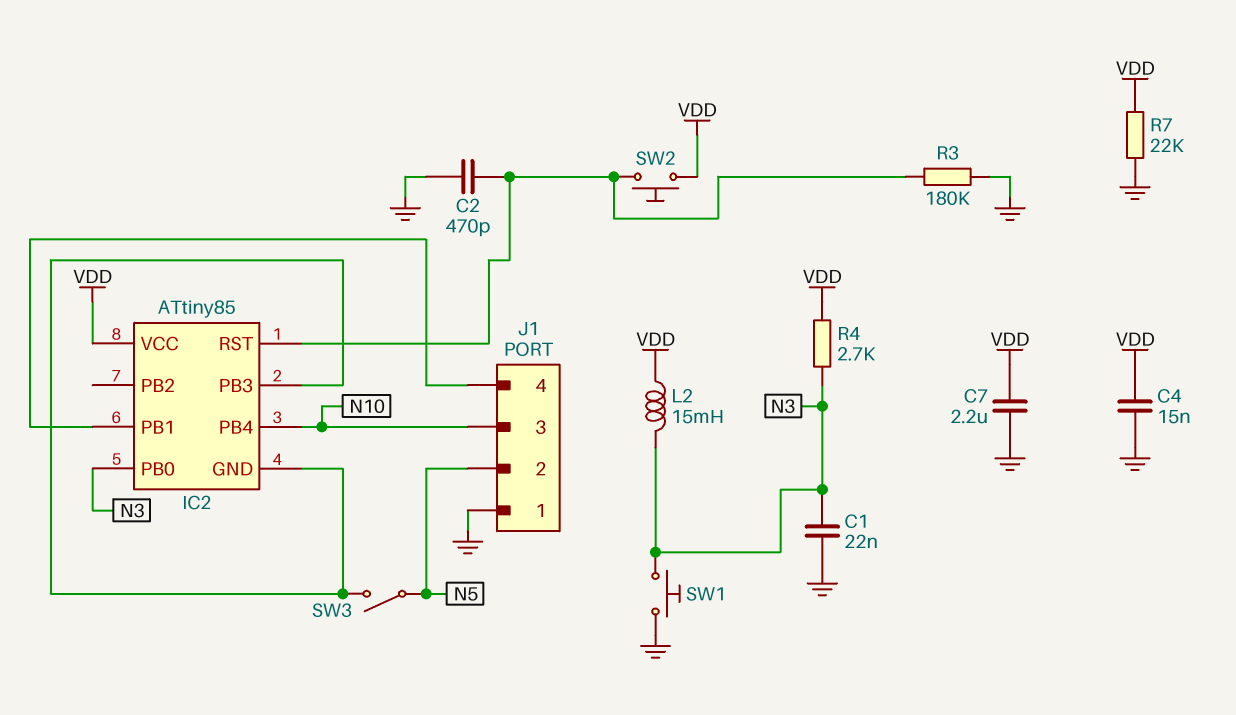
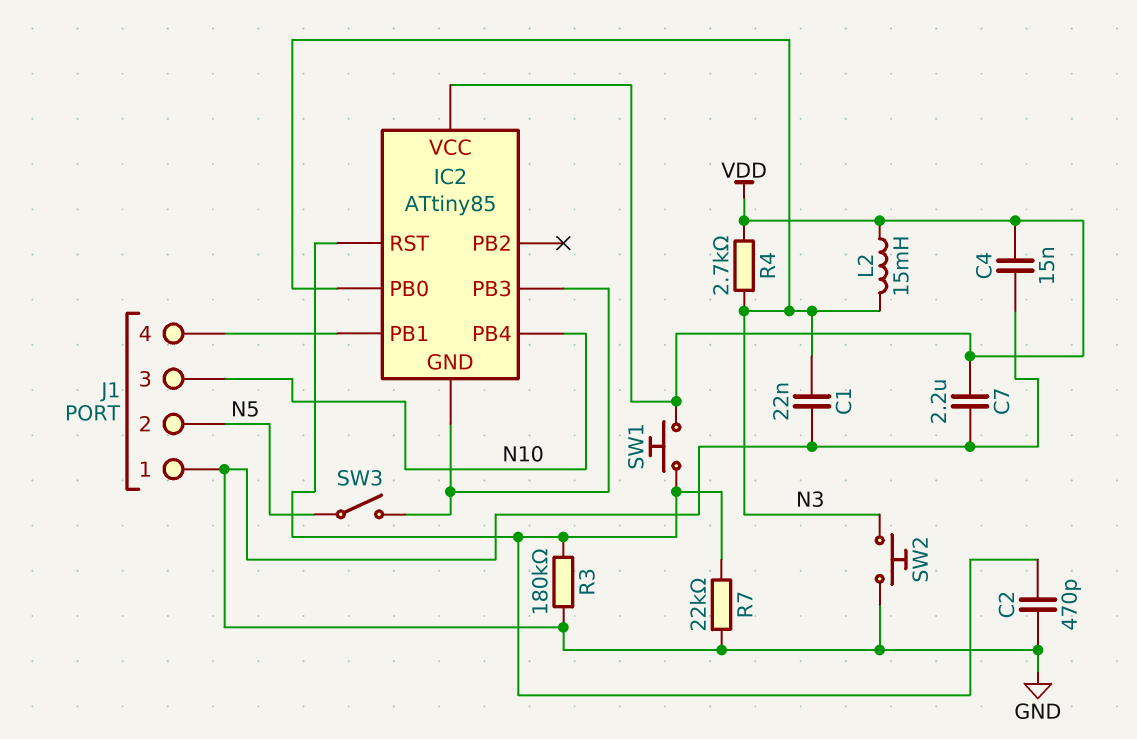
R7: 22k (GND, VDD) -> 22k (GND, IC2/RST)
SW1: button (GND, N3) -> button (IC2/RST, VDD)
SW2: button (IC2/RST, VDD) -> button (GND, N3)

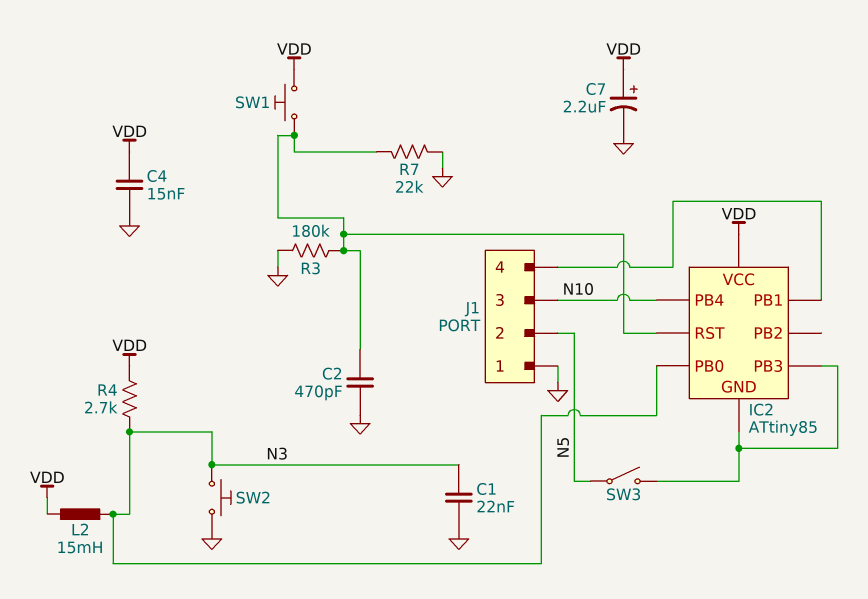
C7: 2.2uF (GND, VDD) -> 2.2uF (plus VDD, minus GND)

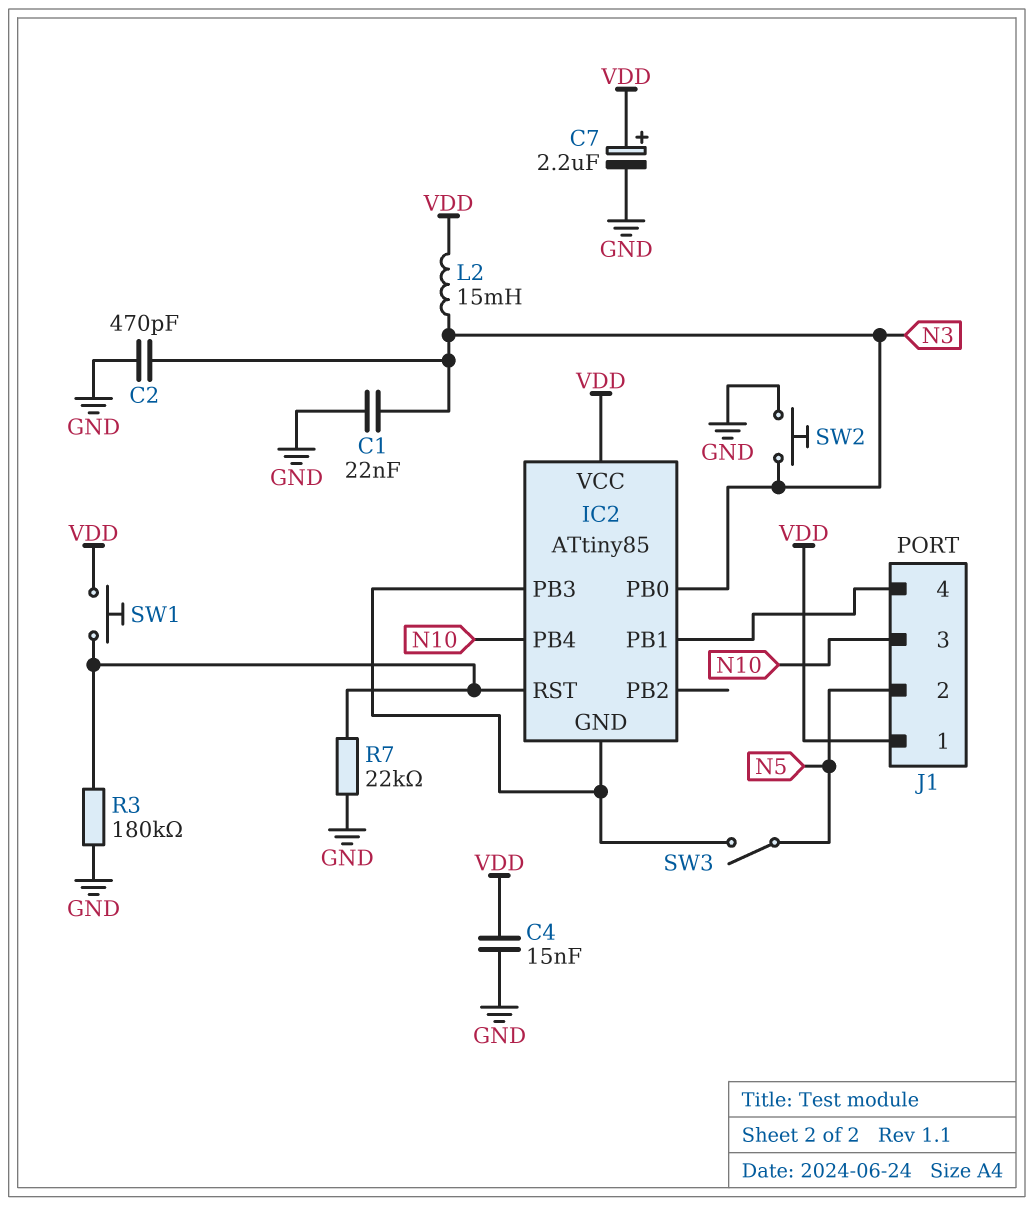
C2: 470pF (GND, IC2/RST) -> 470pF (GND, N3)
J1 pin 1: GND -> VDD
R4: 2.7k (N3, VDD) -> none

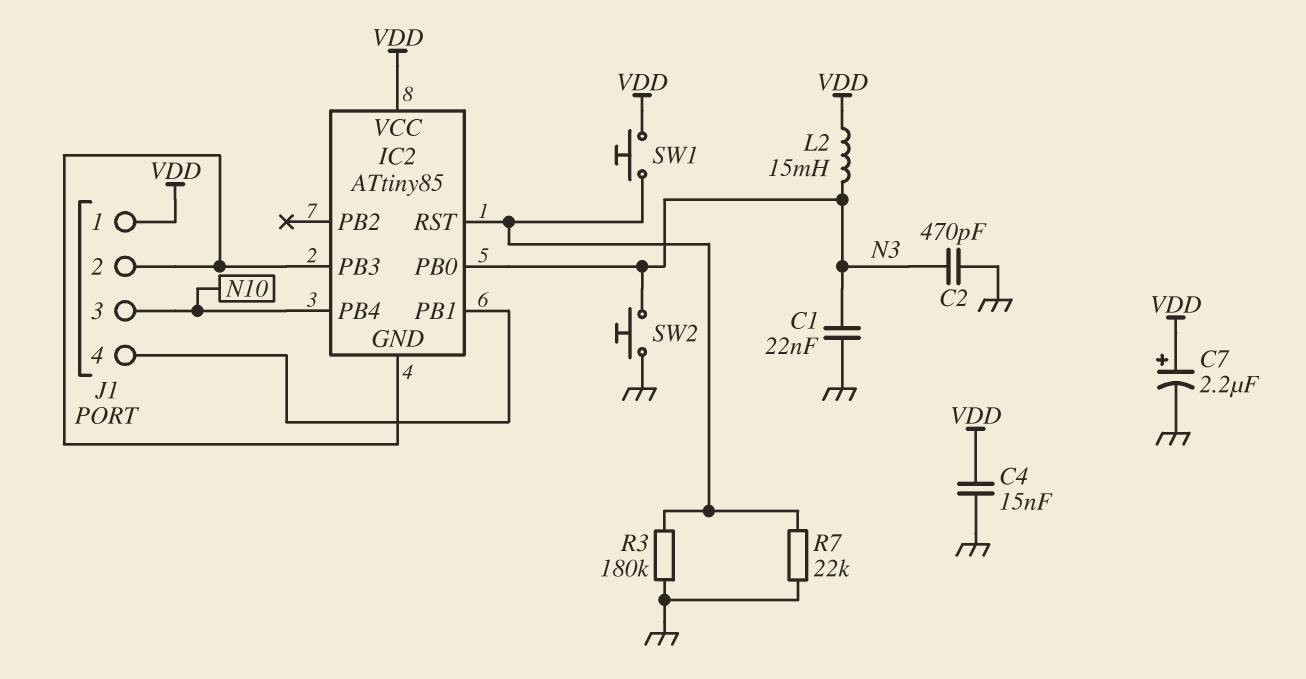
J1 pin 2: N5 -> IC2/GND
SW3: switch (IC2/GND, N5) -> none

